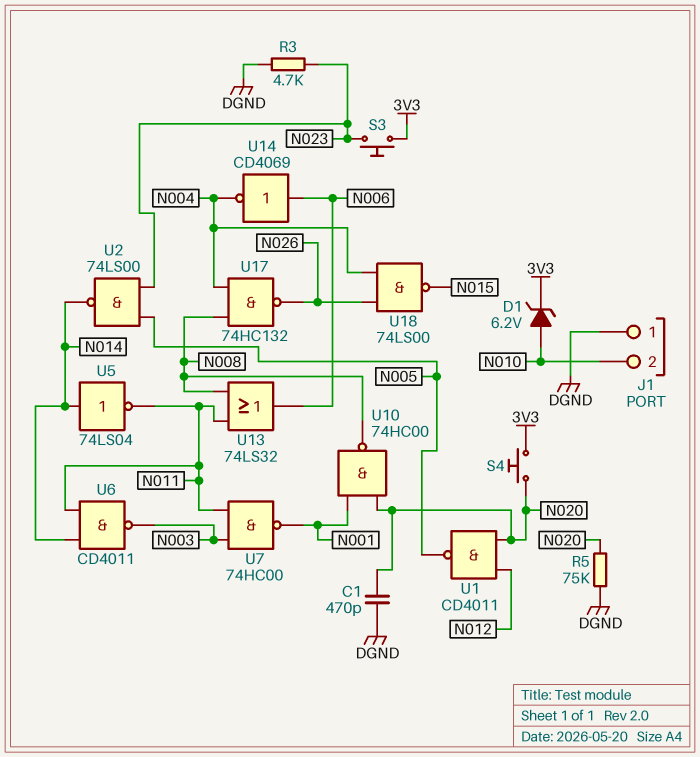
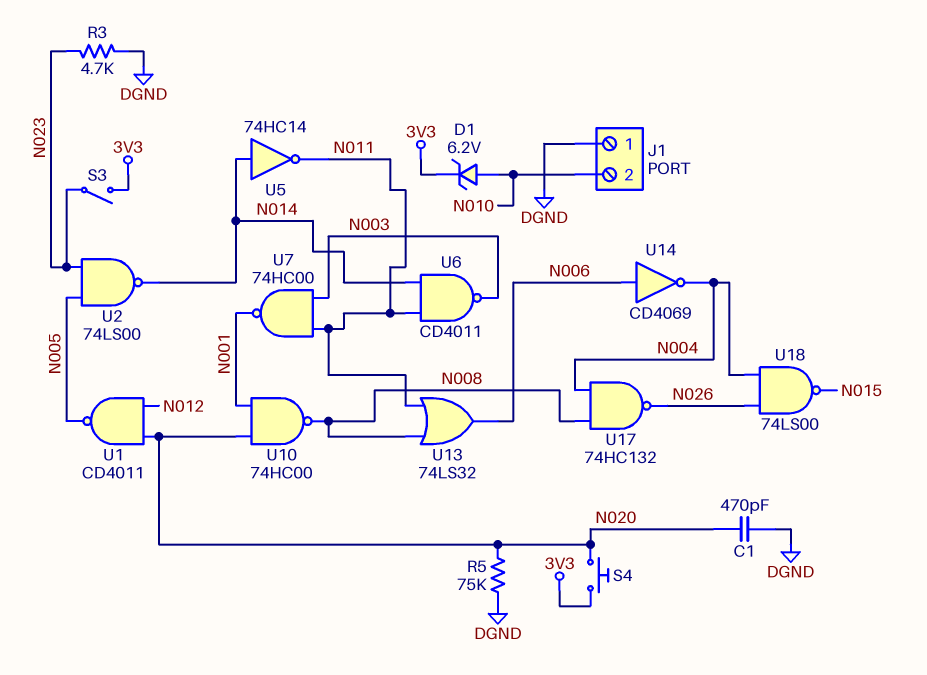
S3: button (3V3, N023) -> switch (3V3, N023)
U5: NOT 74LS04 (in N014, out N011) -> NOT 74HC14 (in N014, out N011)

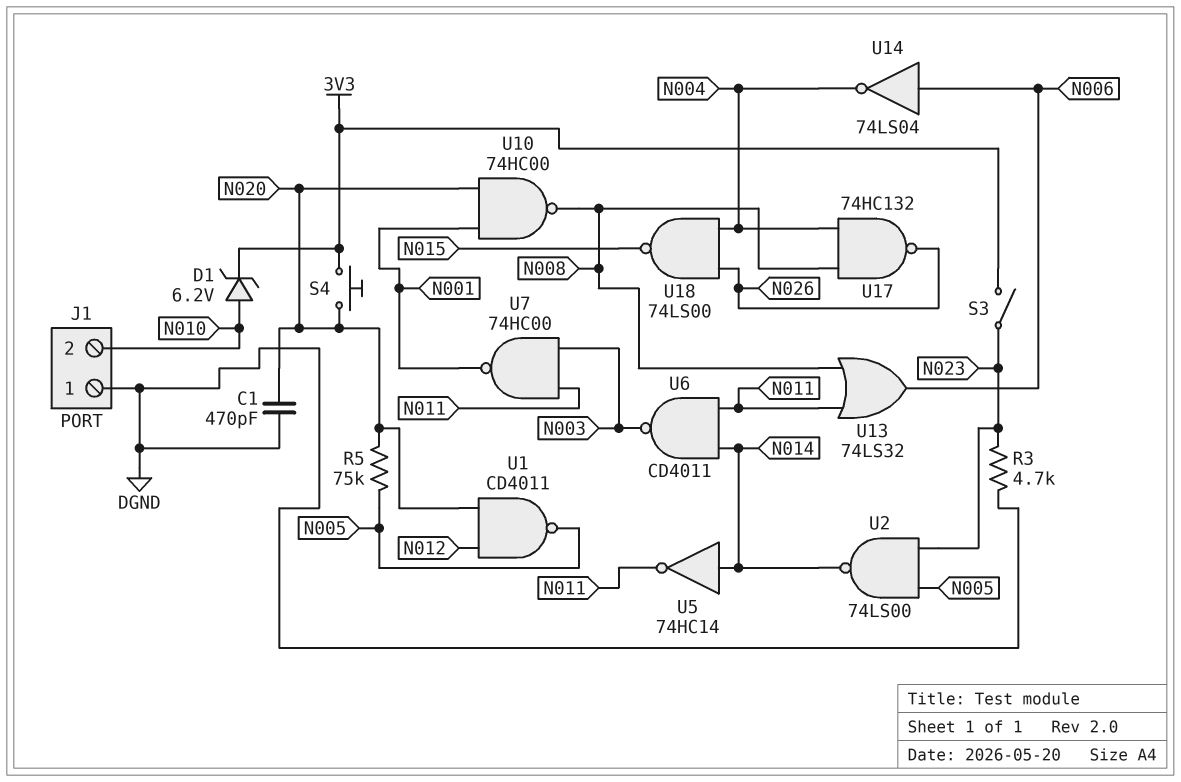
R5: 75k (DGND, N020) -> 75k (N005, N020)
U14: NOT CD4069 (in N006, out N004) -> NOT 74LS04 (in N006, out N004)

